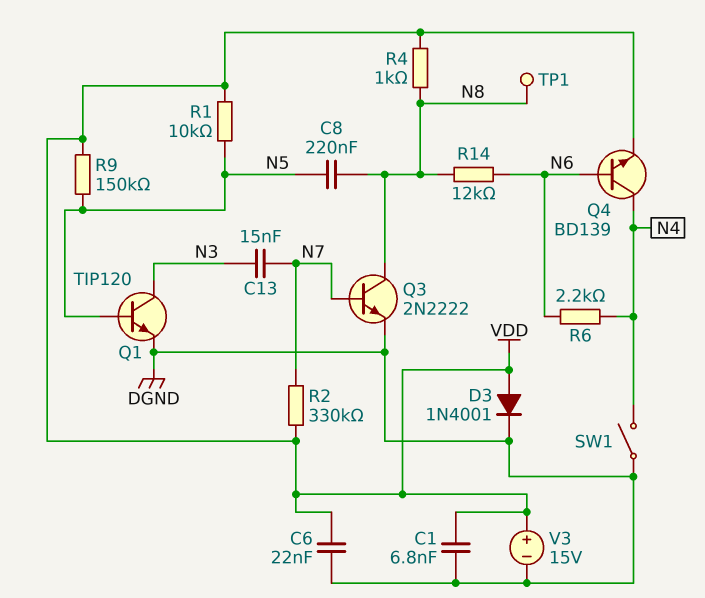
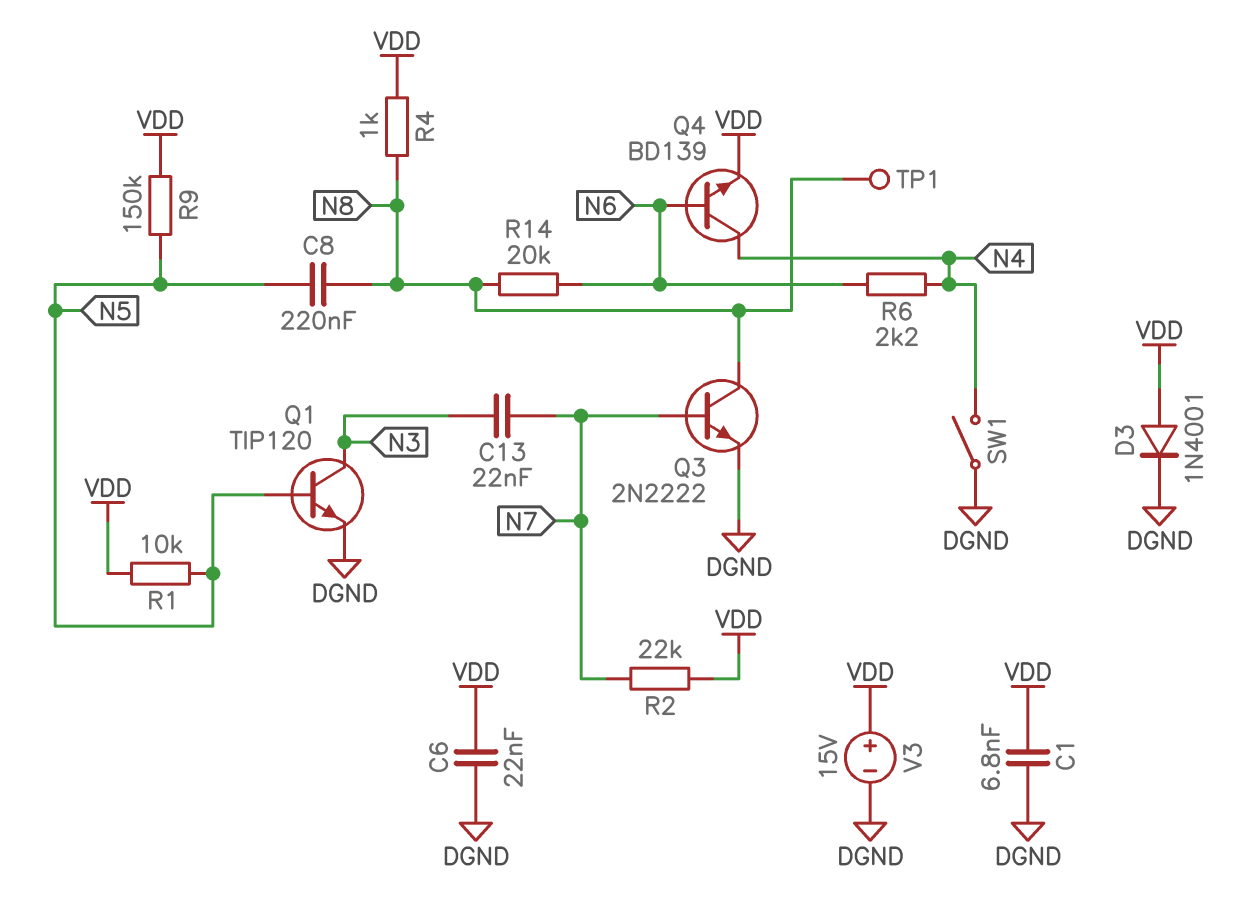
C13: 15nF (N3, N7) -> 22nF (N3, N7)
R2: 330k (N7, VDD) -> 22k (N7, VDD)
R14: 12k (N6, N8) -> 20k (N6, N8)

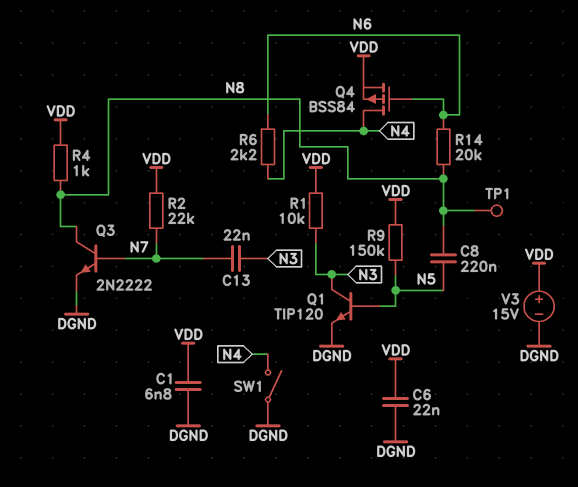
D3: diode 1N4001 (A VDD, K DGND) -> none
Q4: NPN BD139 (B N6, C N4, E VDD) -> PMOS BSS84 (G N6, D N4, S VDD)
R1: 10k (N5, VDD) -> 10k (N3, VDD)

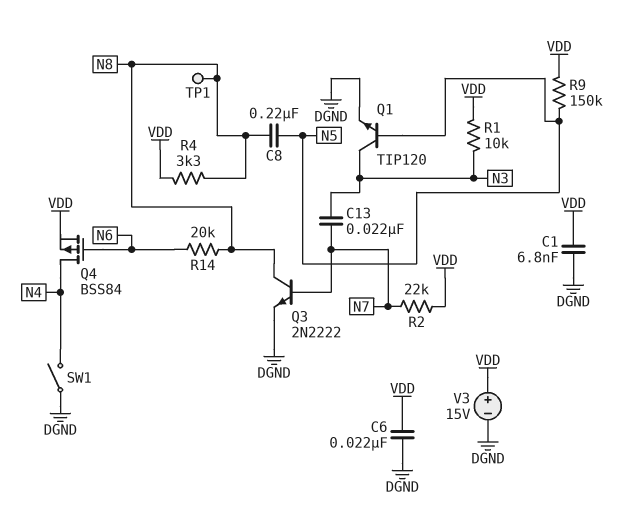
R4: 1k (N8, VDD) -> 3.3k (N8, VDD)
R6: 2.2k (N4, N6) -> none

